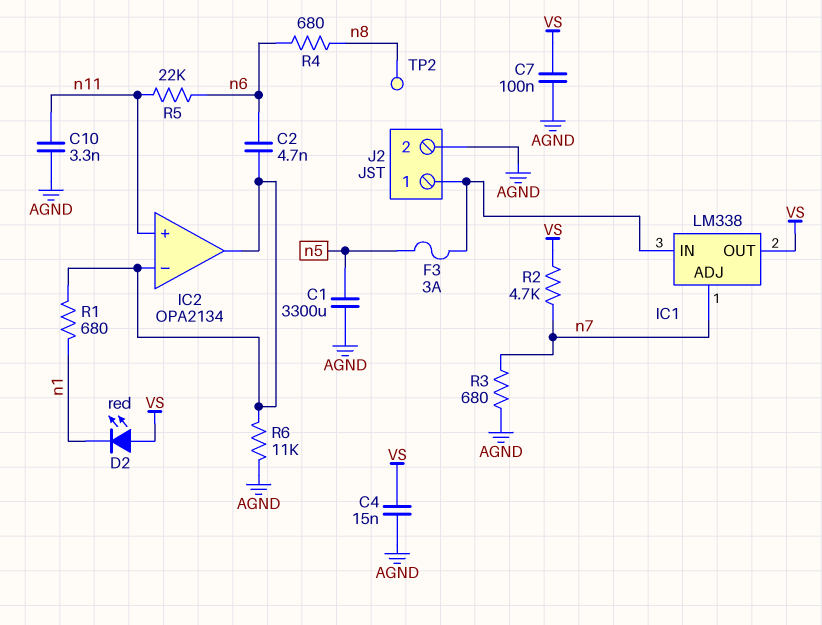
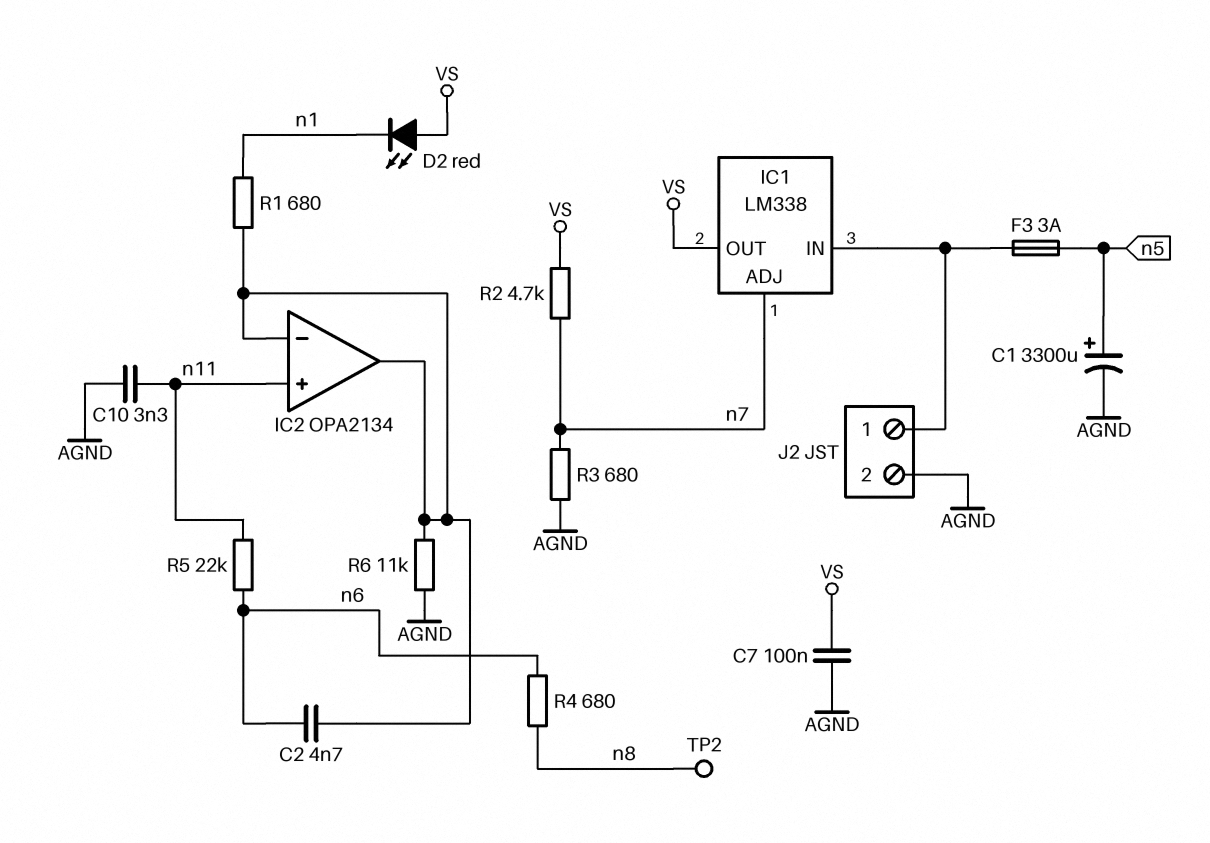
C1: 3300uF (AGND, n5) -> 3300uF (plus n5, minus AGND)
C4: 15nF (AGND, VS) -> none

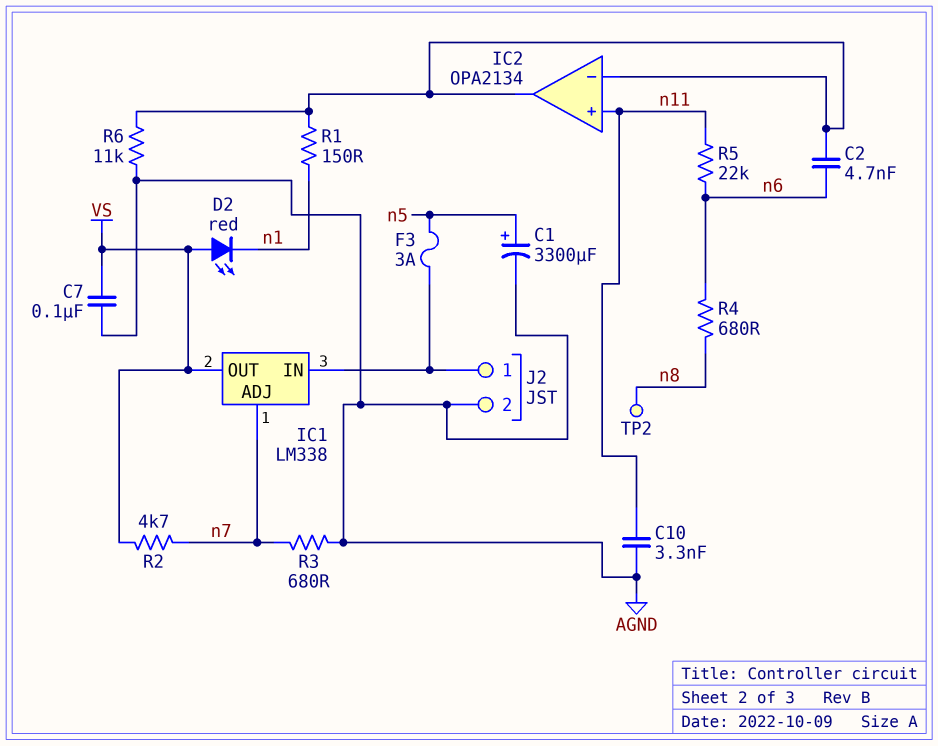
R1: 680 (IC2/in-, n1) -> 150 (IC2/in-, n1)

